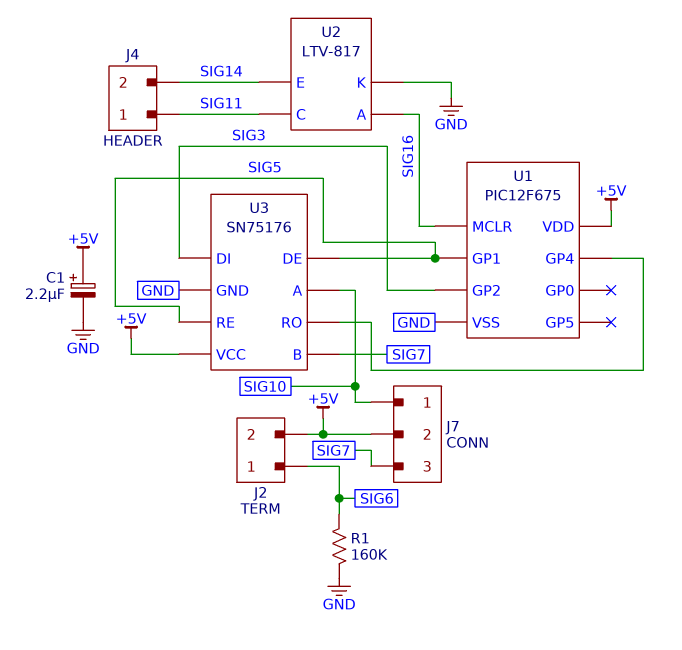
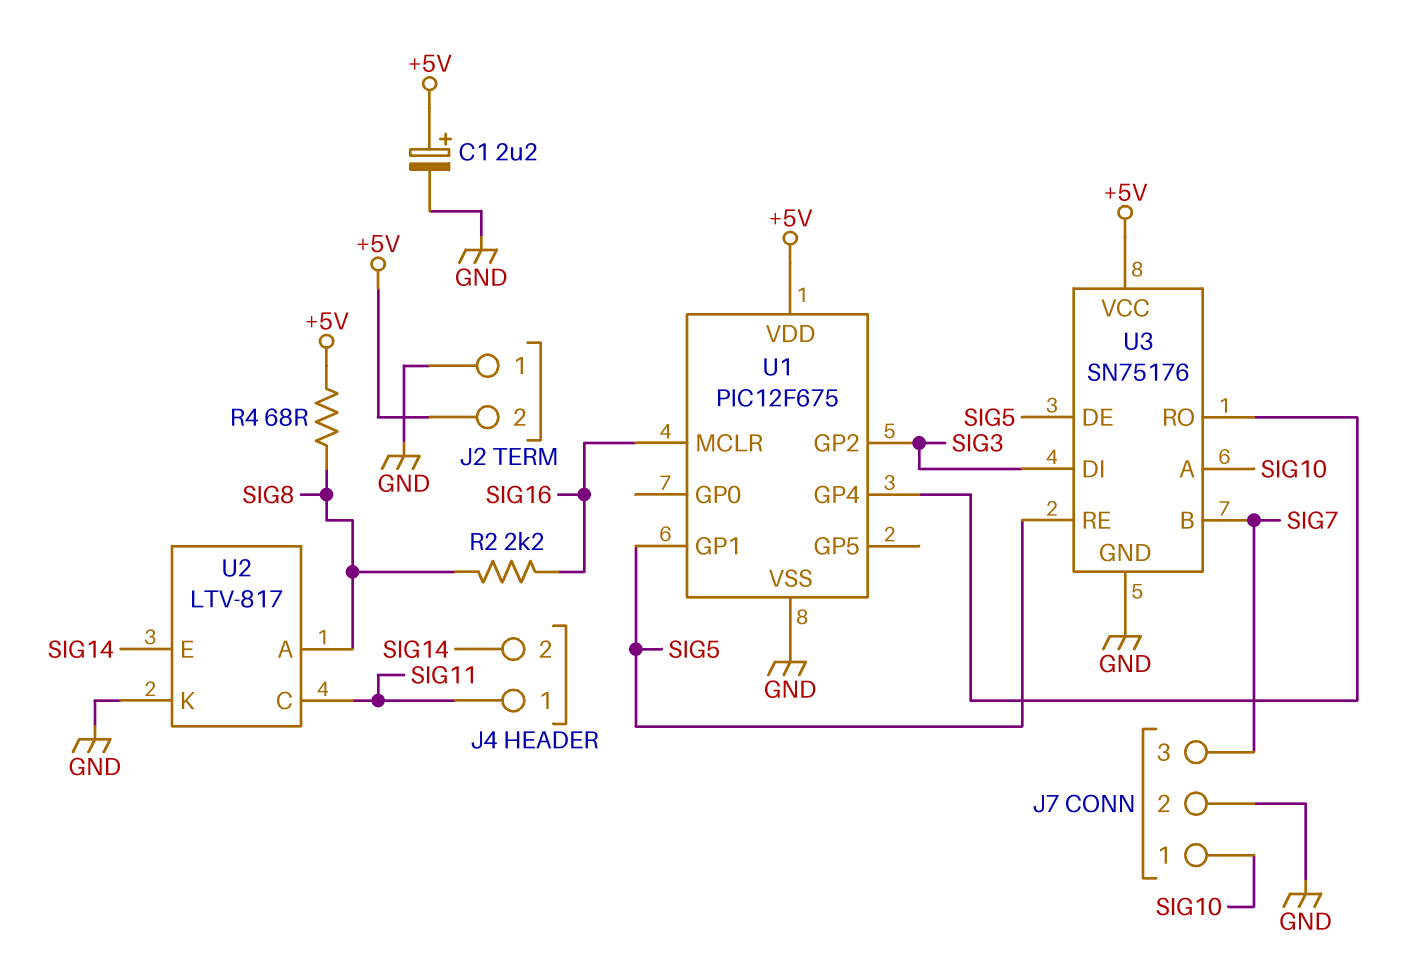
J2 pin 1: SIG6 -> GND
J7 pin 2: +5V -> GND
R1: 160k (GND, SIG6) -> none
R2: none -> 2.2k (SIG8, SIG16)
R4: none -> 68 (+5V, SIG8)
U2 pin A: SIG16 -> SIG8

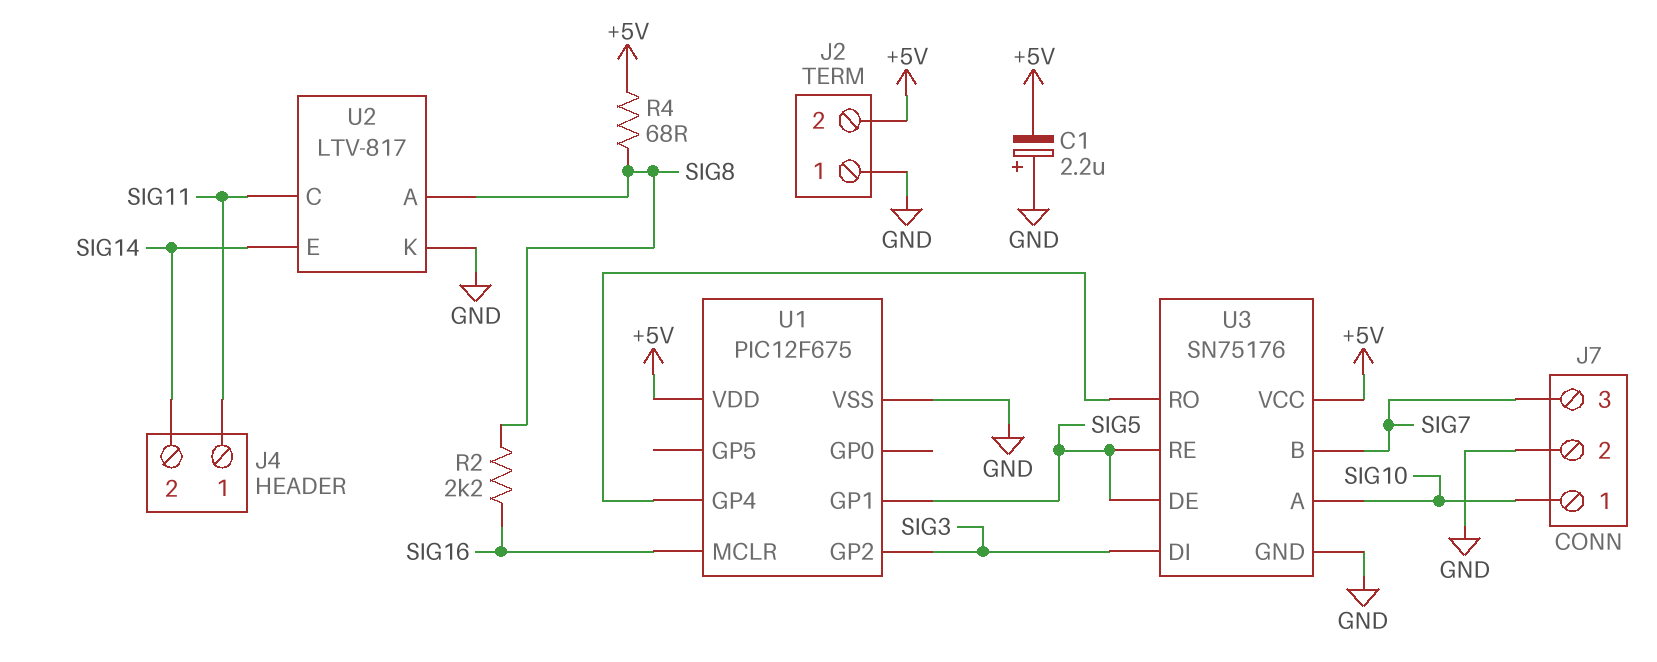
C1: 2.2uF (plus +5V, minus GND) -> 2.2uF (plus GND, minus +5V)

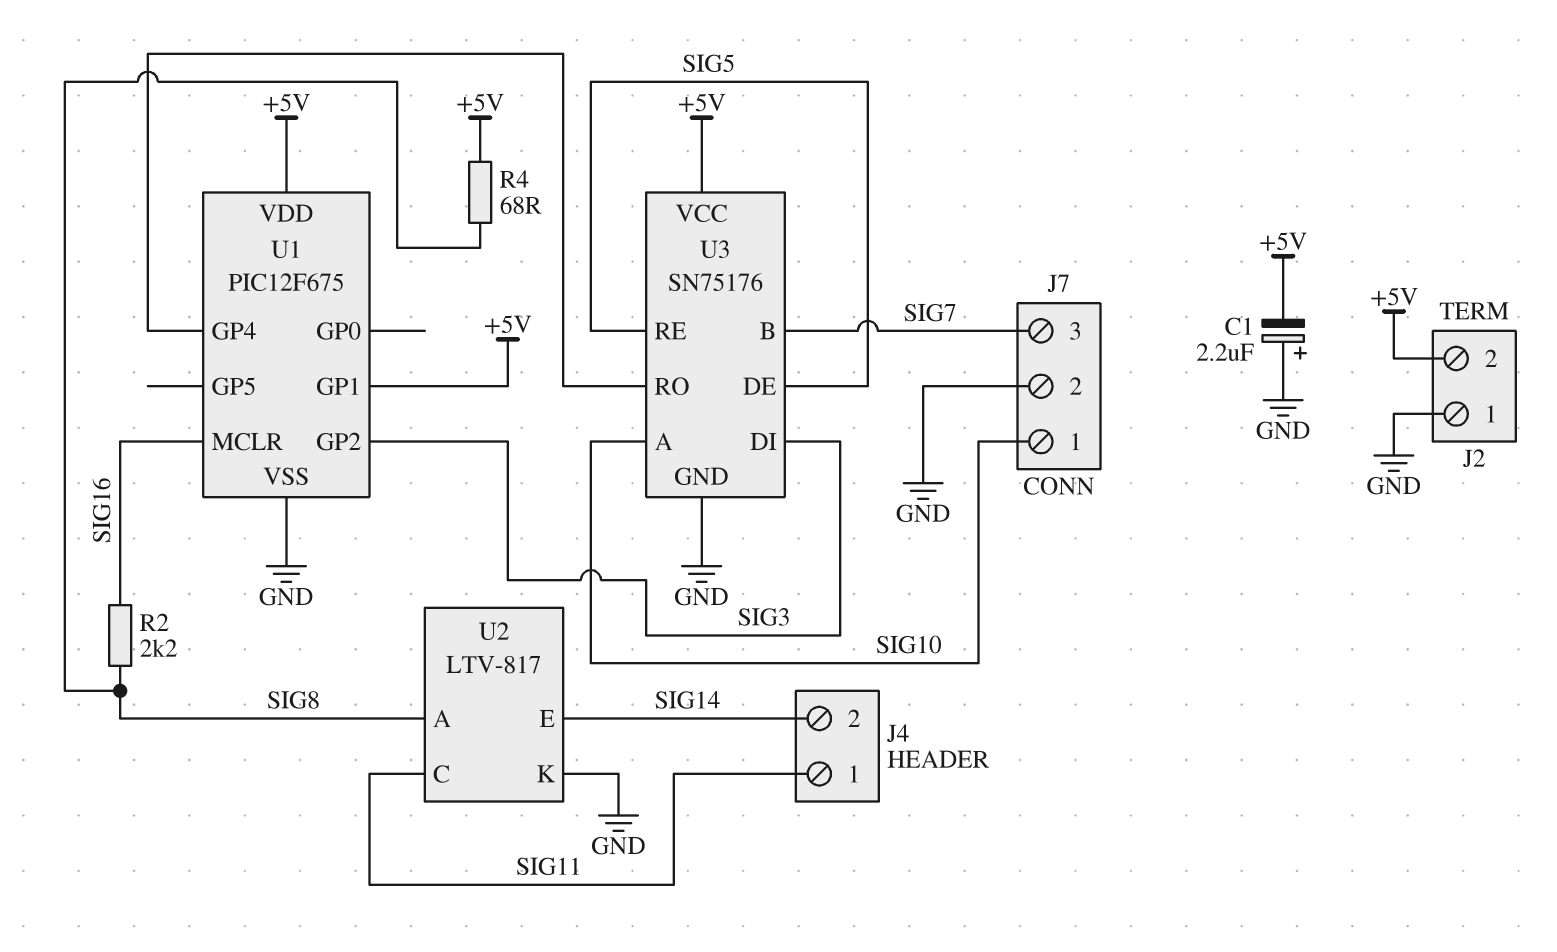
U1 pin GP1: SIG5 -> +5V

